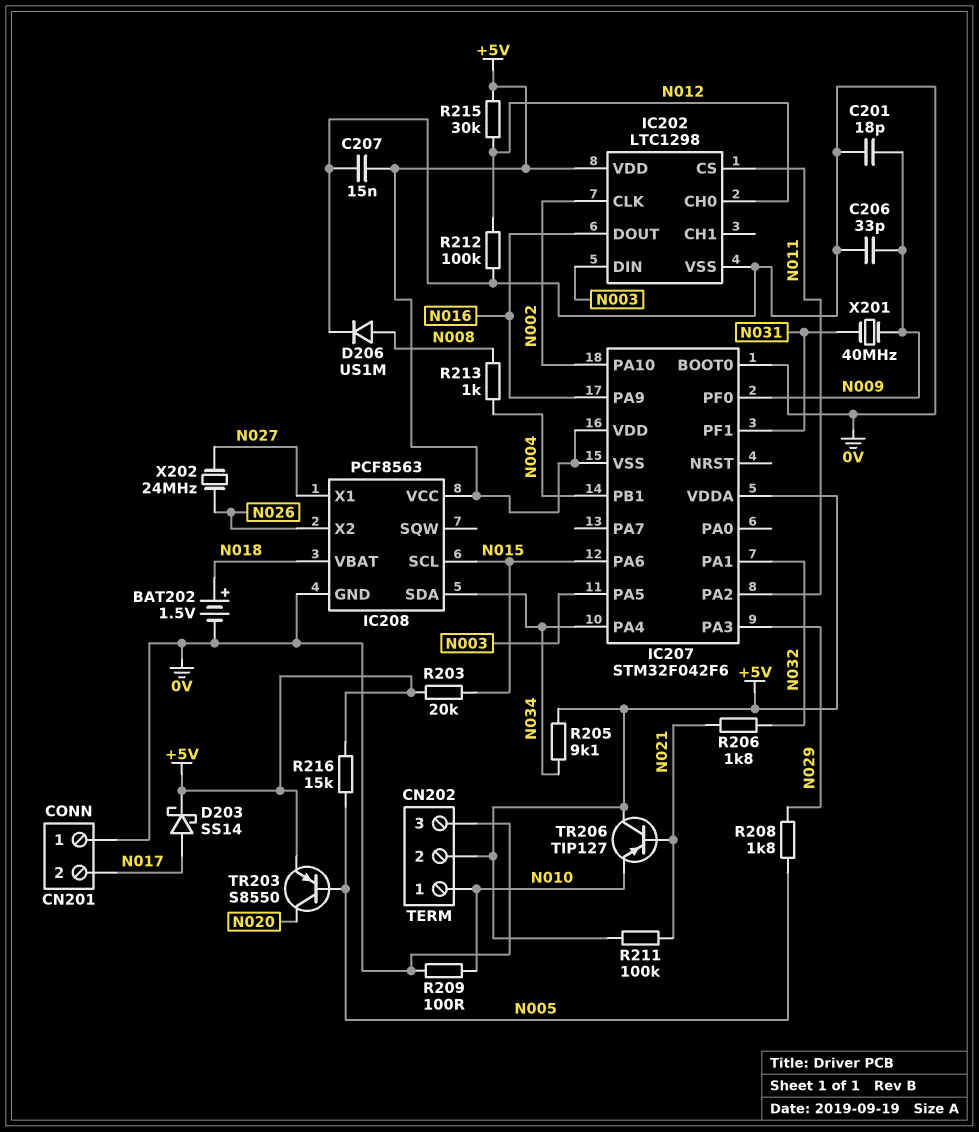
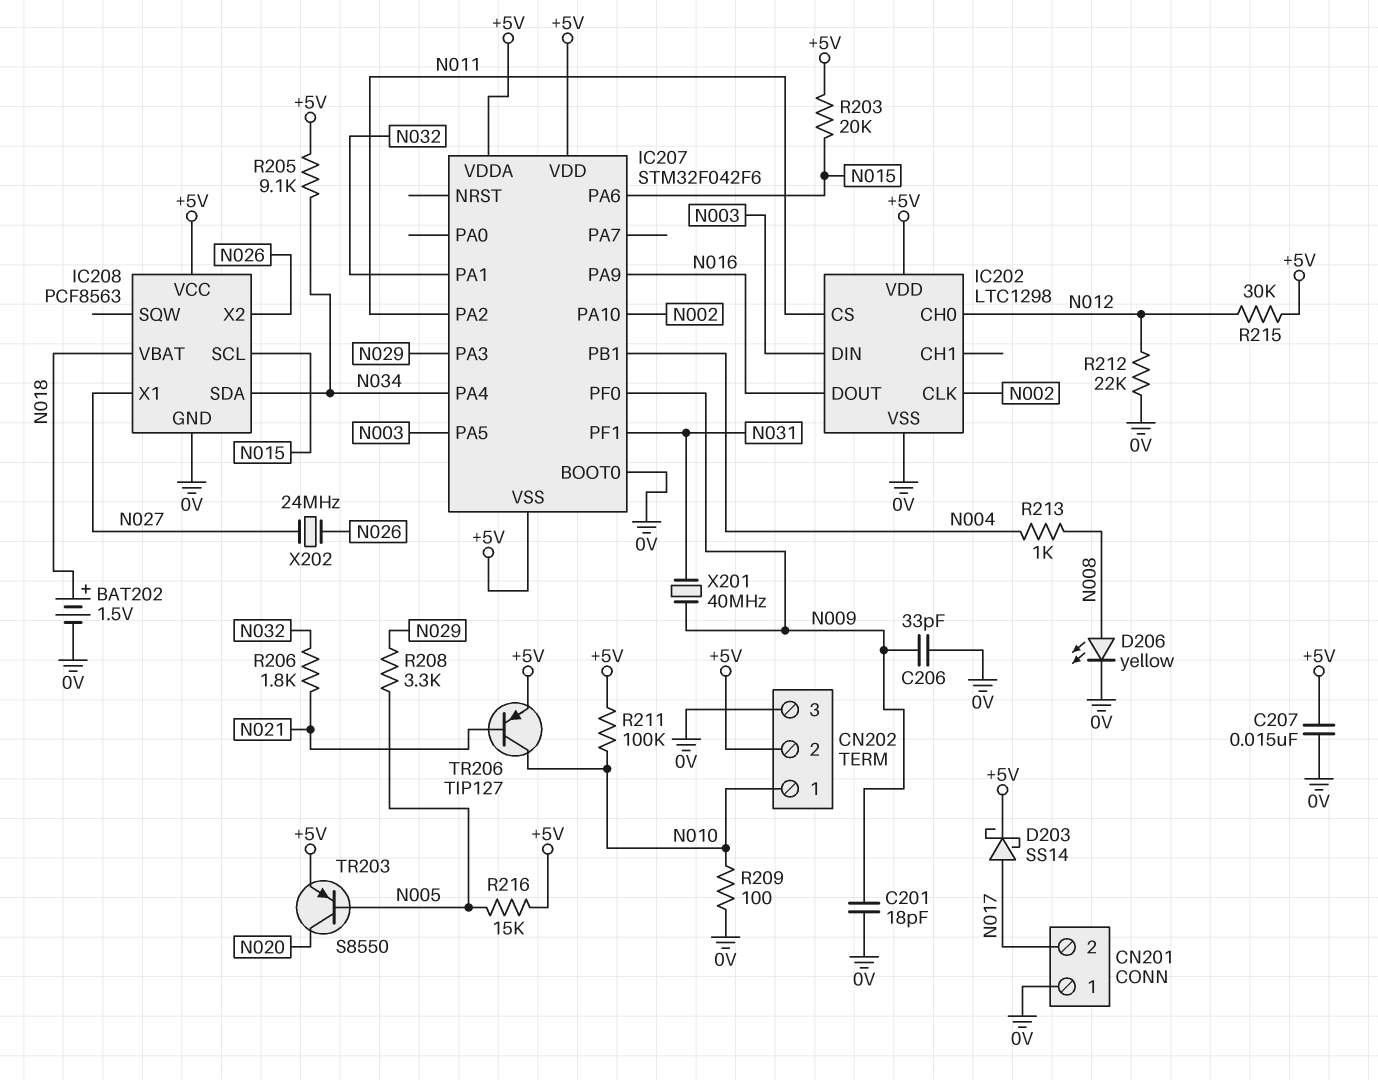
D206: diode US1M (A N008, K 0V) -> LED yellow (A N008, K 0V)
R208: 1.8k (N005, N029) -> 3.3k (N005, N029)
R211: 100k (+5V, N021) -> 100k (+5V, N010)
R212: 100k (0V, N012) -> 22k (0V, N012)
TR206: PNP TIP127 (B N021, C +5V, E N010) -> PNP TIP127 (B N021, C N010, E +5V)

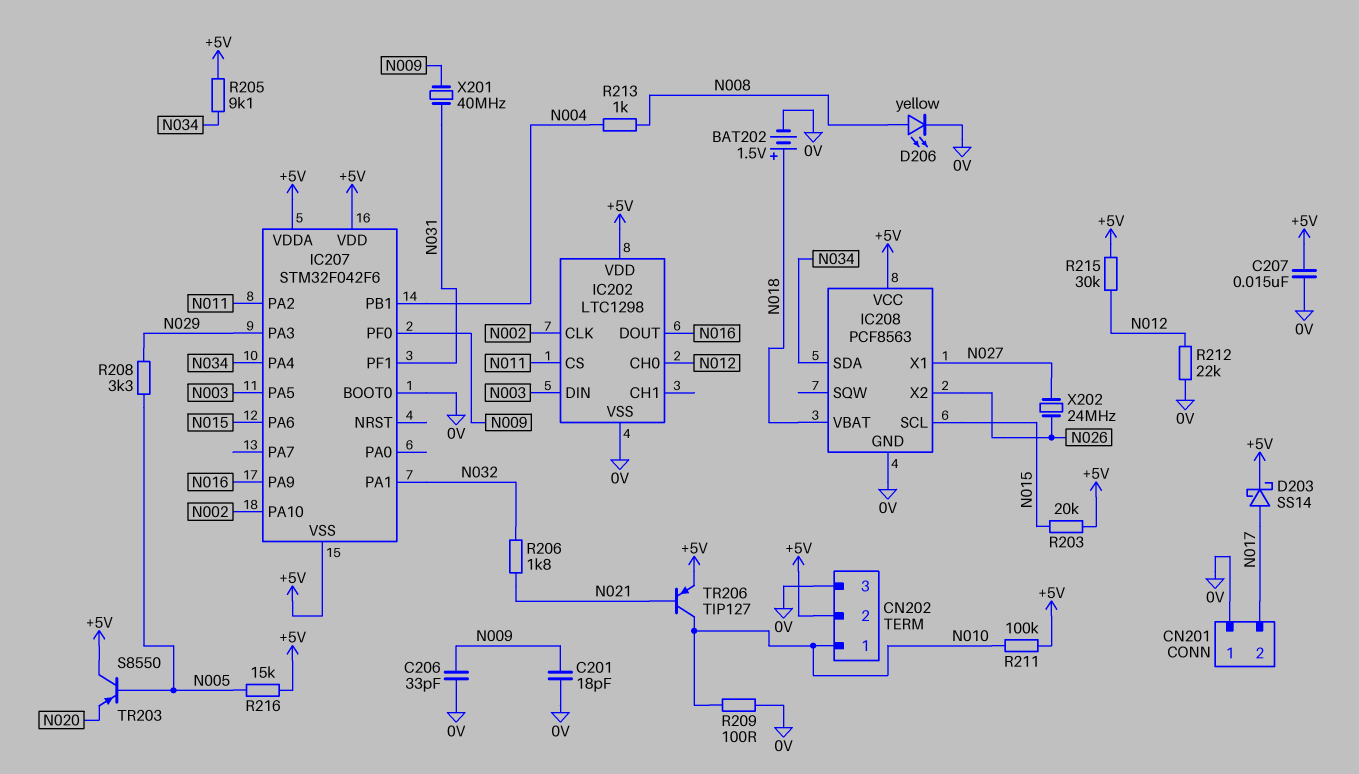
TR203: PNP S8550 (B N005, C N020, E +5V) -> PNP S8550 (B N005, C +5V, E N020)

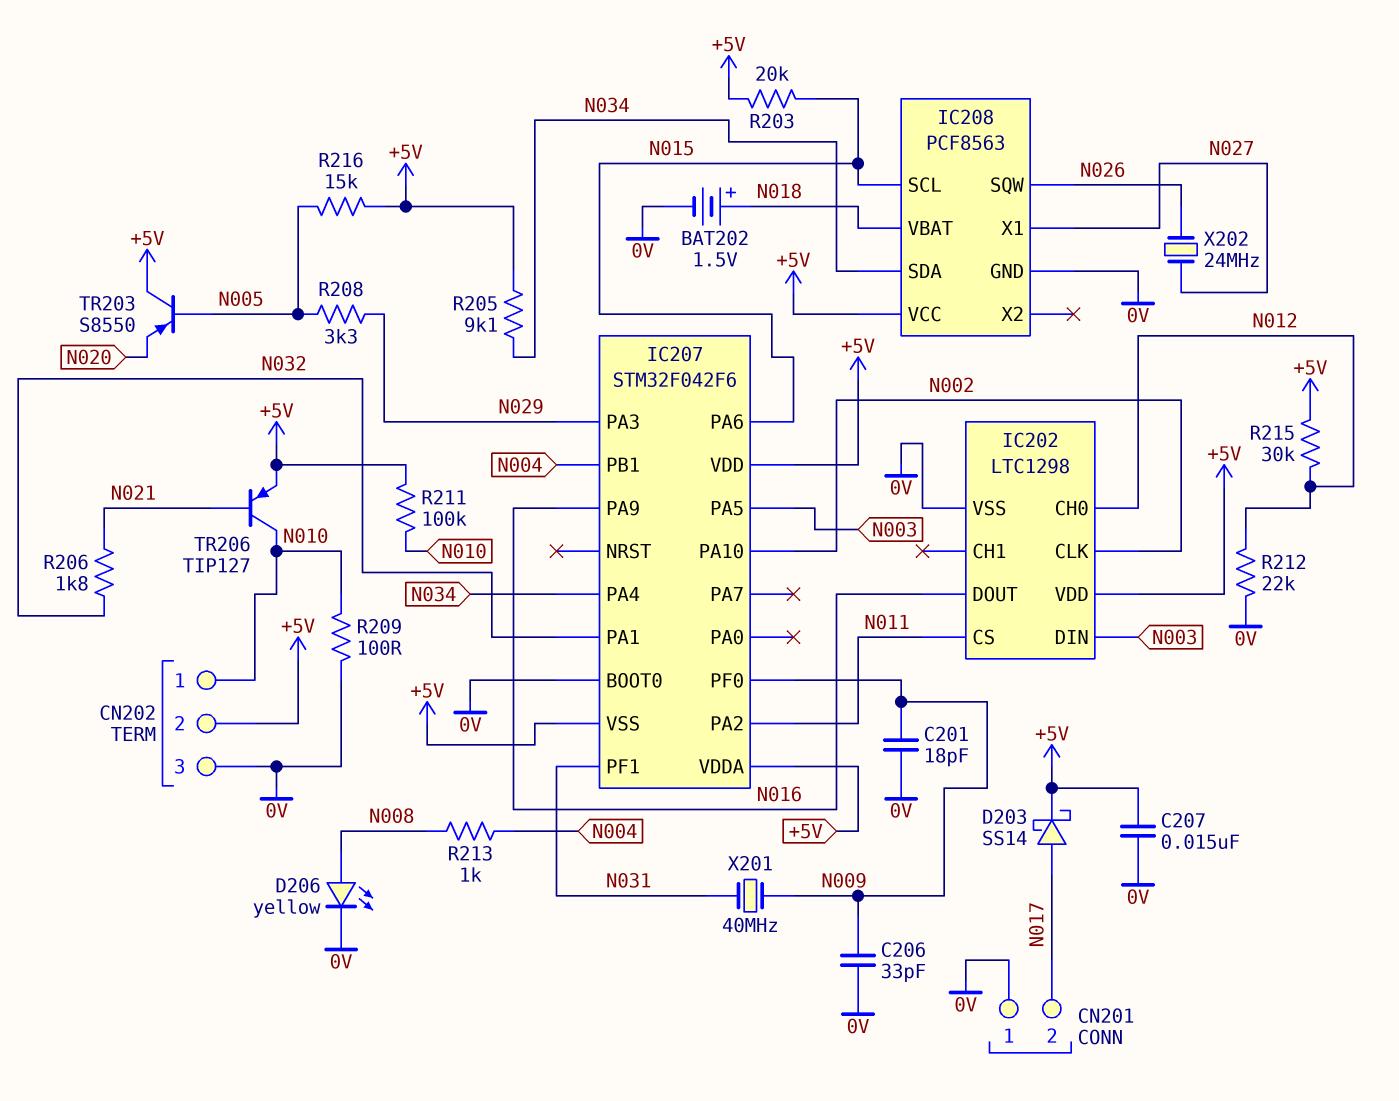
IC208 pin SQW: none -> N026
IC208 pin X2: N026 -> none

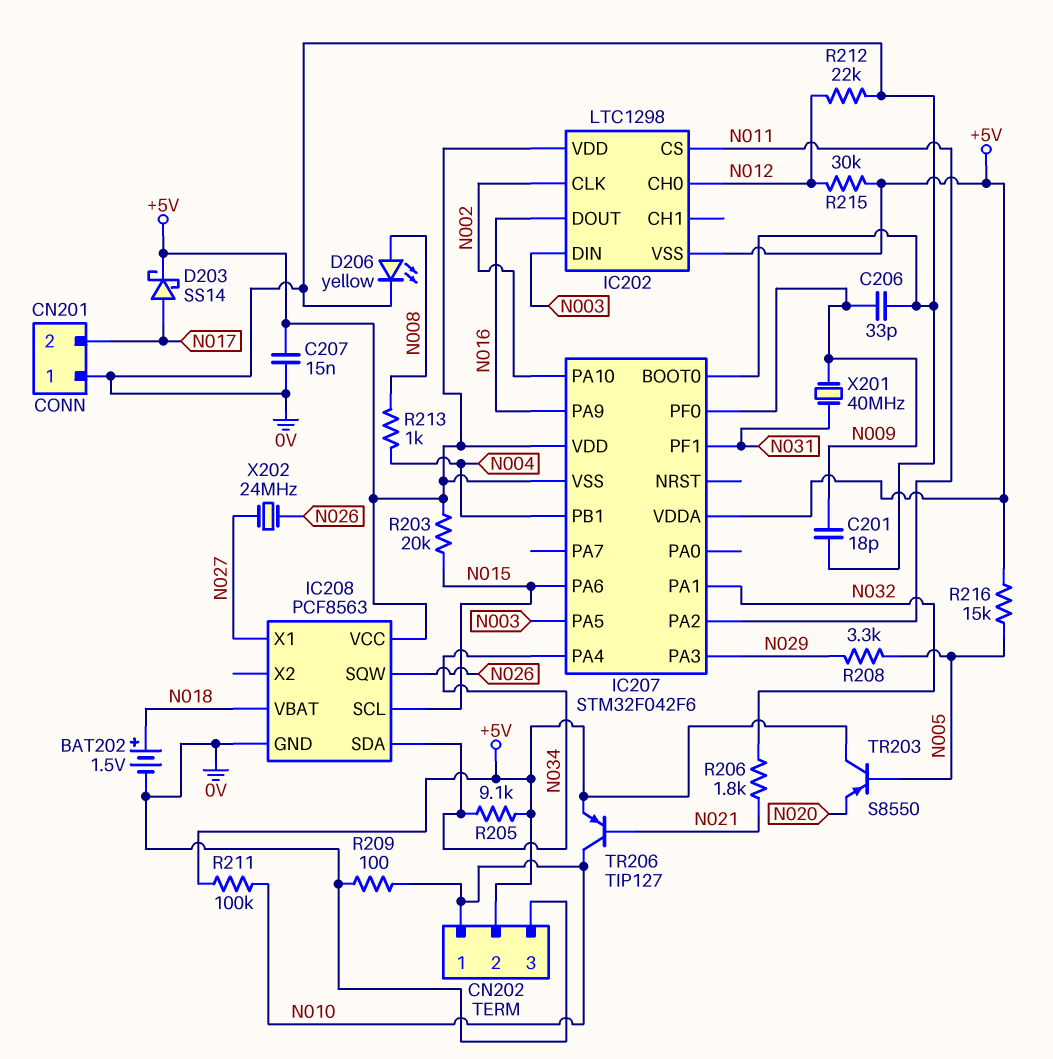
IC202 pin VSS: 0V -> +5V

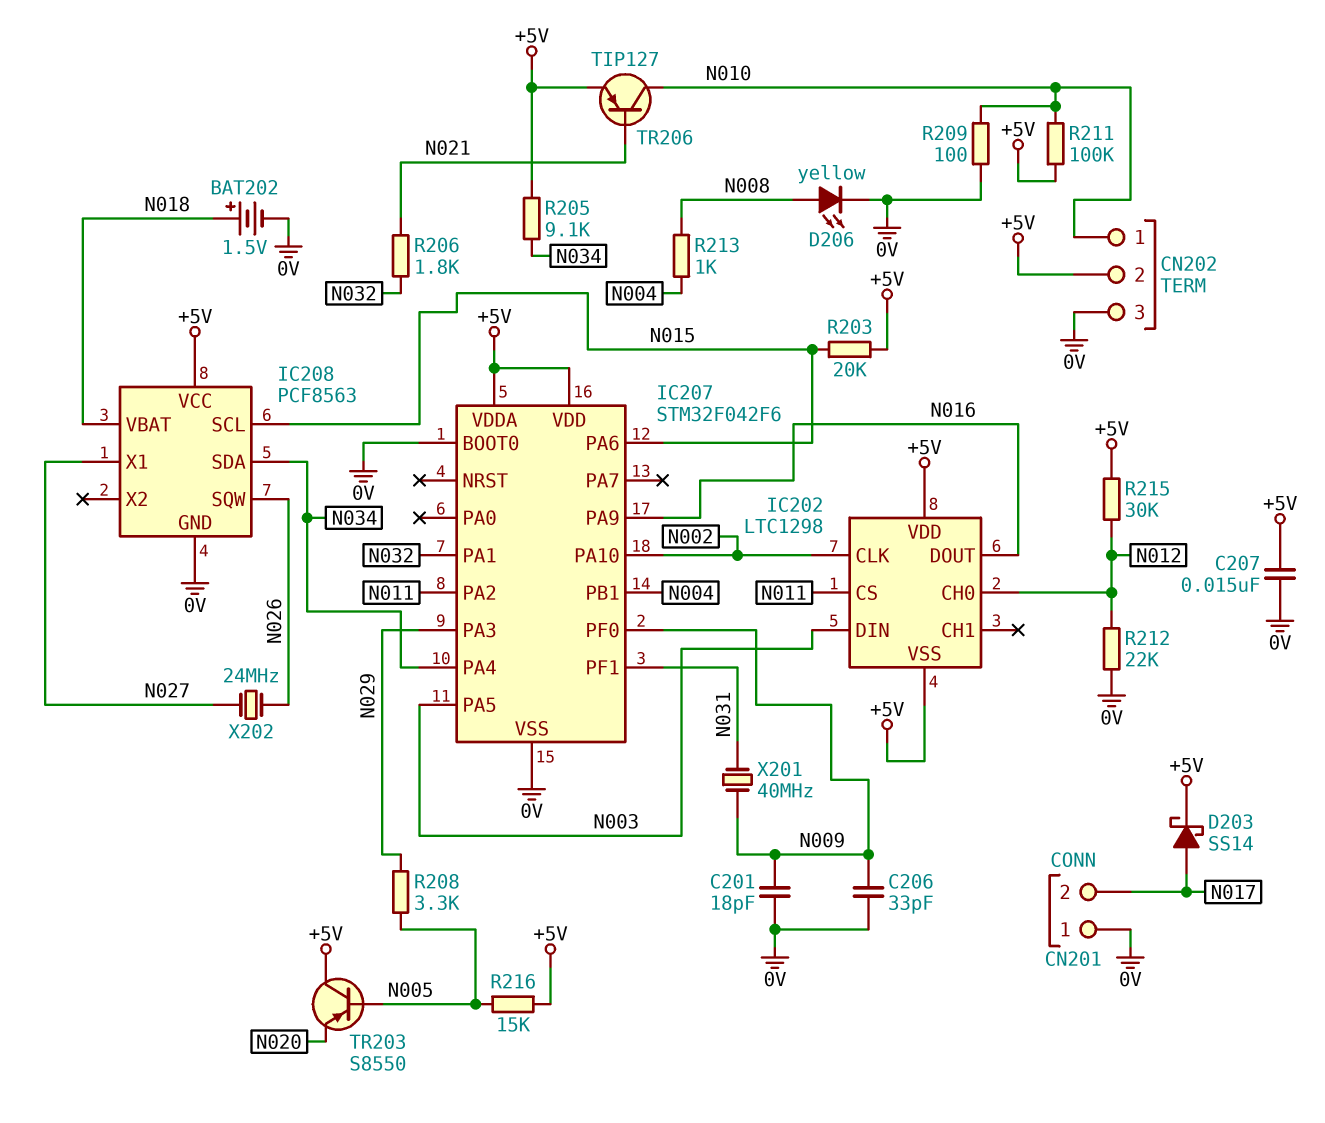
IC207 pin VSS: +5V -> 0V

